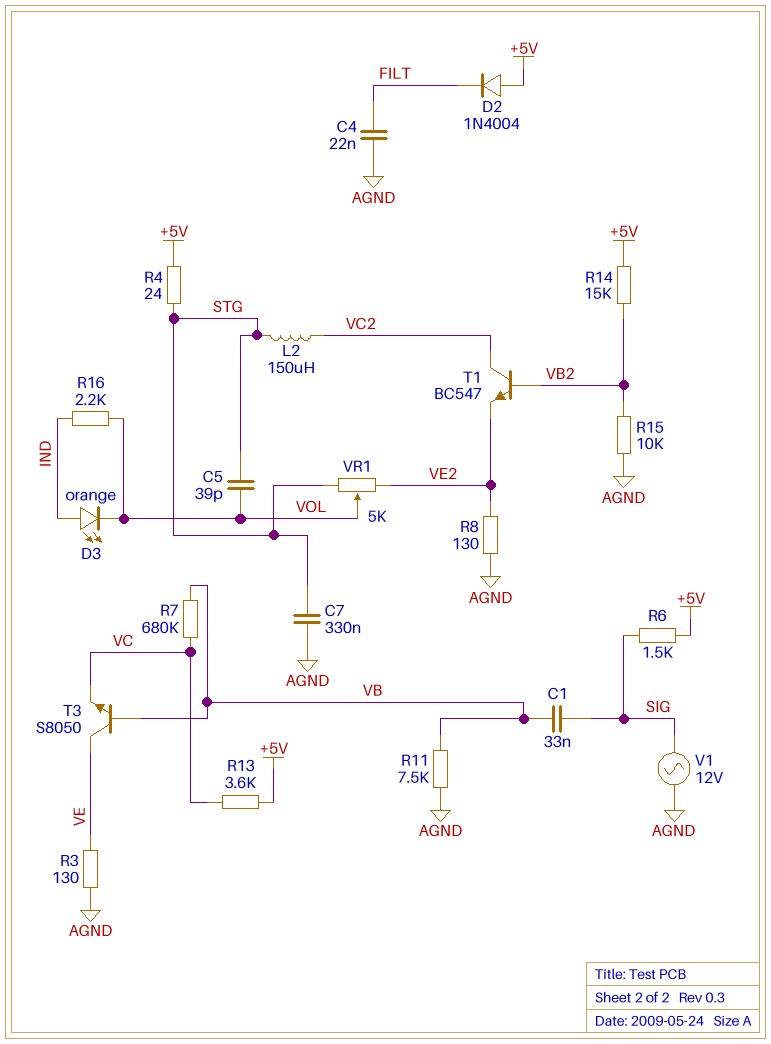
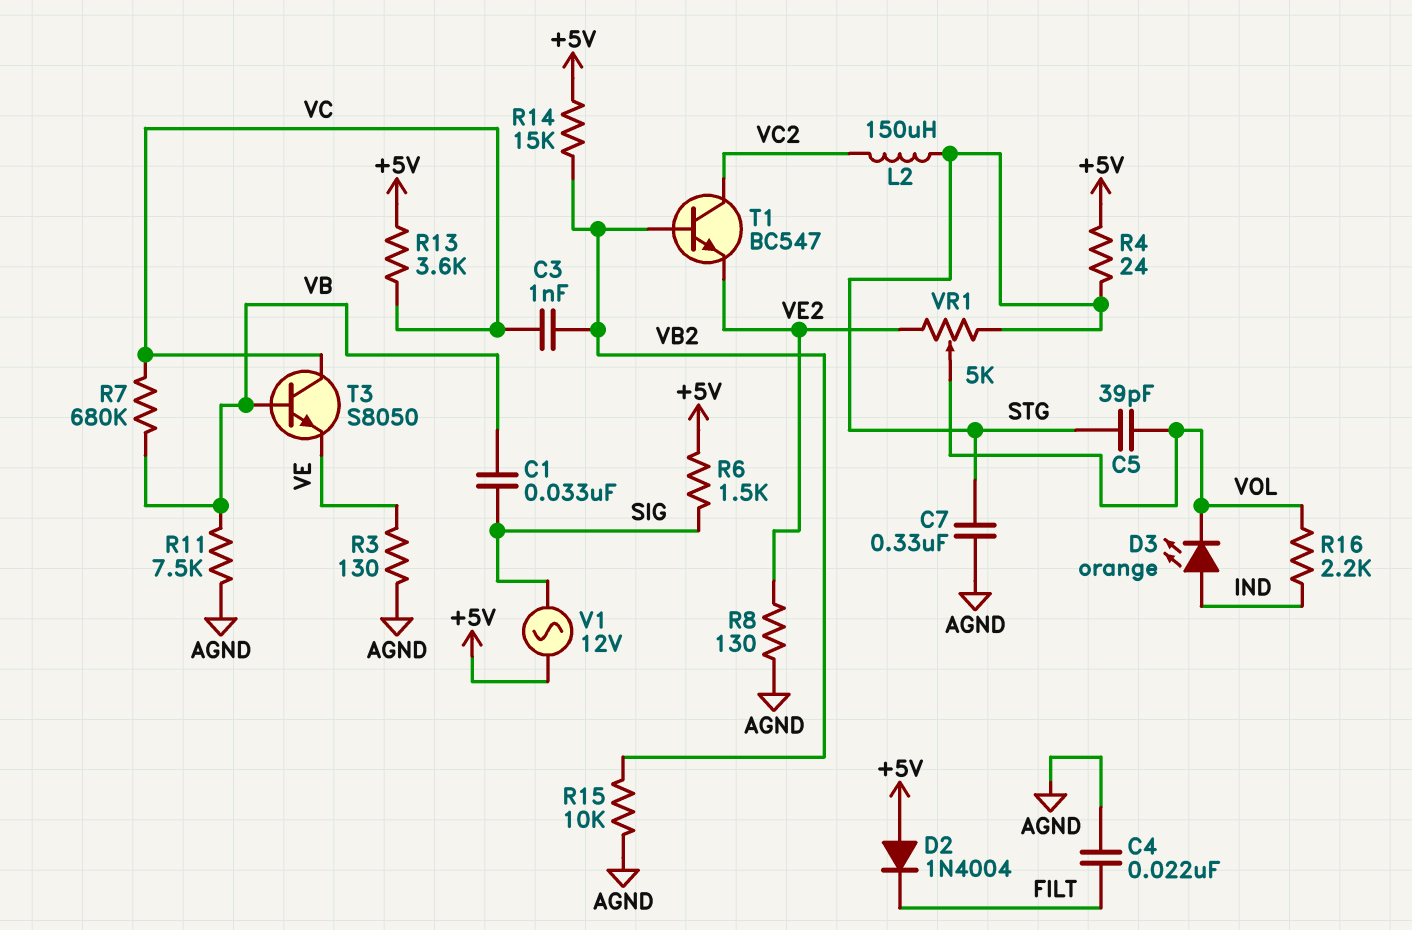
C3: none -> 1nF (VB2, VC)
T3: NPN S8050 (B VB, C VE, E VC) -> NPN S8050 (B VB, C VC, E VE)
V1: AC 12V (AGND, SIG) -> AC 12V (+5V, SIG)

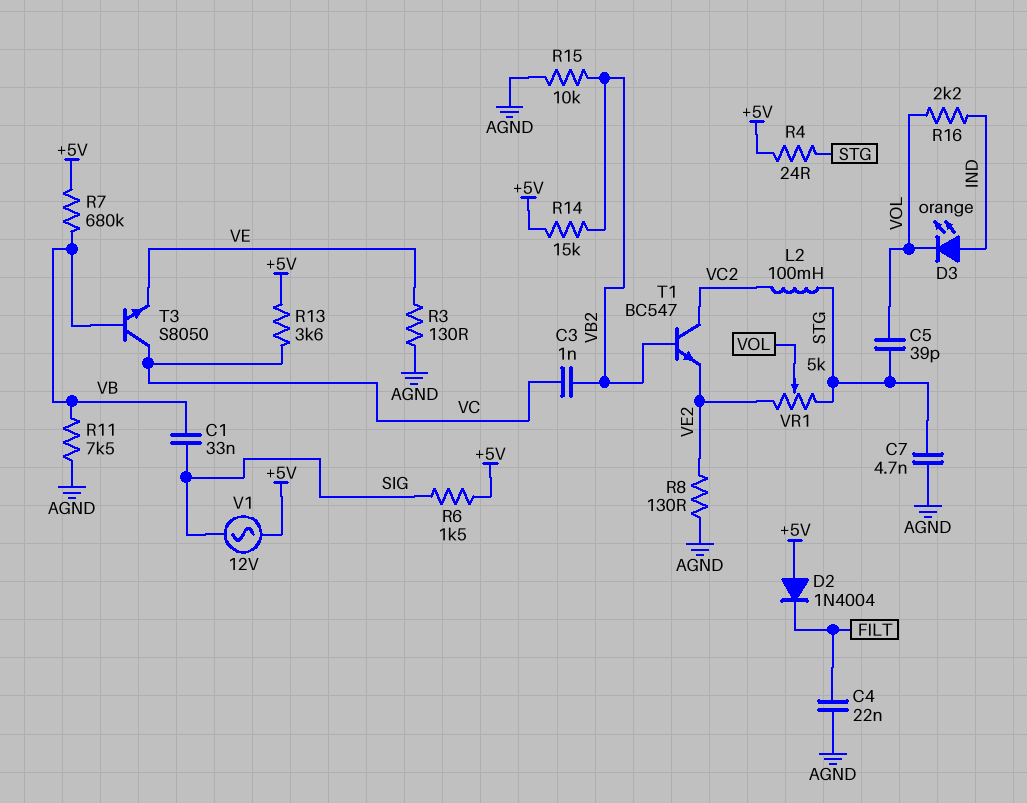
C7: 330nF (AGND, STG) -> 4.7nF (AGND, STG)
L2: 150uH (STG, VC2) -> 100mH (STG, VC2)
R7: 680k (VB, VC) -> 680k (+5V, VB)

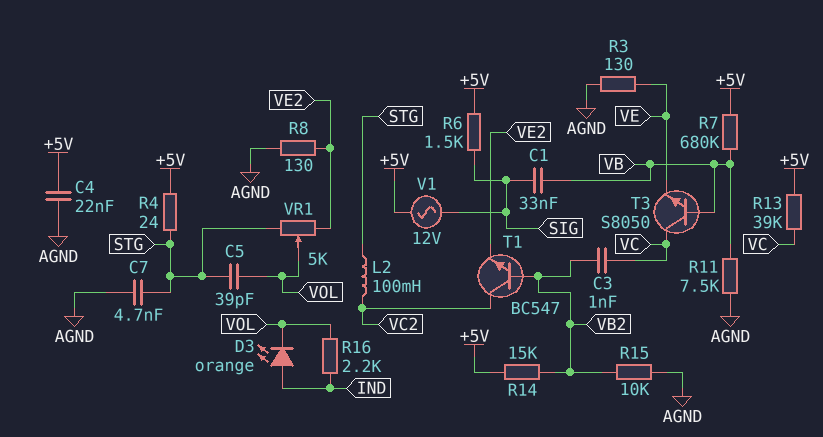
C4: 22nF (AGND, FILT) -> 22nF (+5V, AGND)
D2: diode 1N4004 (A +5V, K FILT) -> none
R13: 3.6k (+5V, VC) -> 39k (+5V, VC)

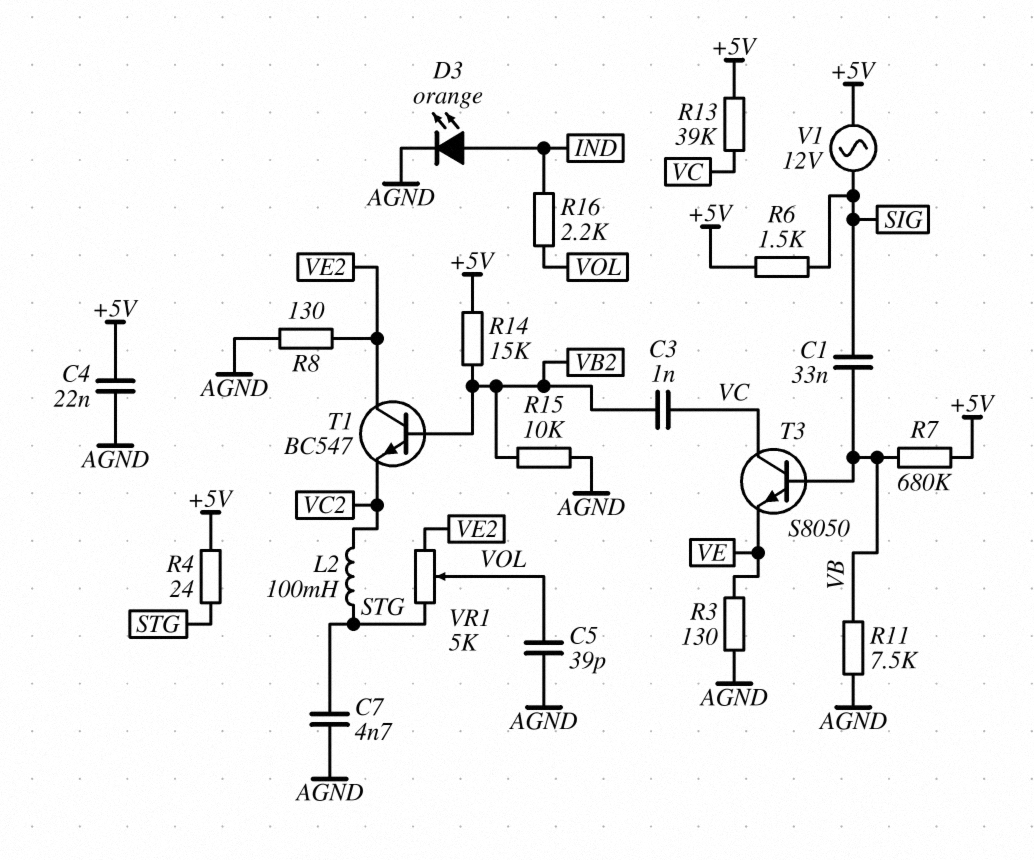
C5: 39pF (STG, VOL) -> 39pF (AGND, VOL)
D3: LED orange (A IND, K VOL) -> LED orange (A IND, K AGND)
T1: NPN BC547 (B VB2, C VC2, E VE2) -> NPN BC547 (B VB2, C VE2, E VC2)

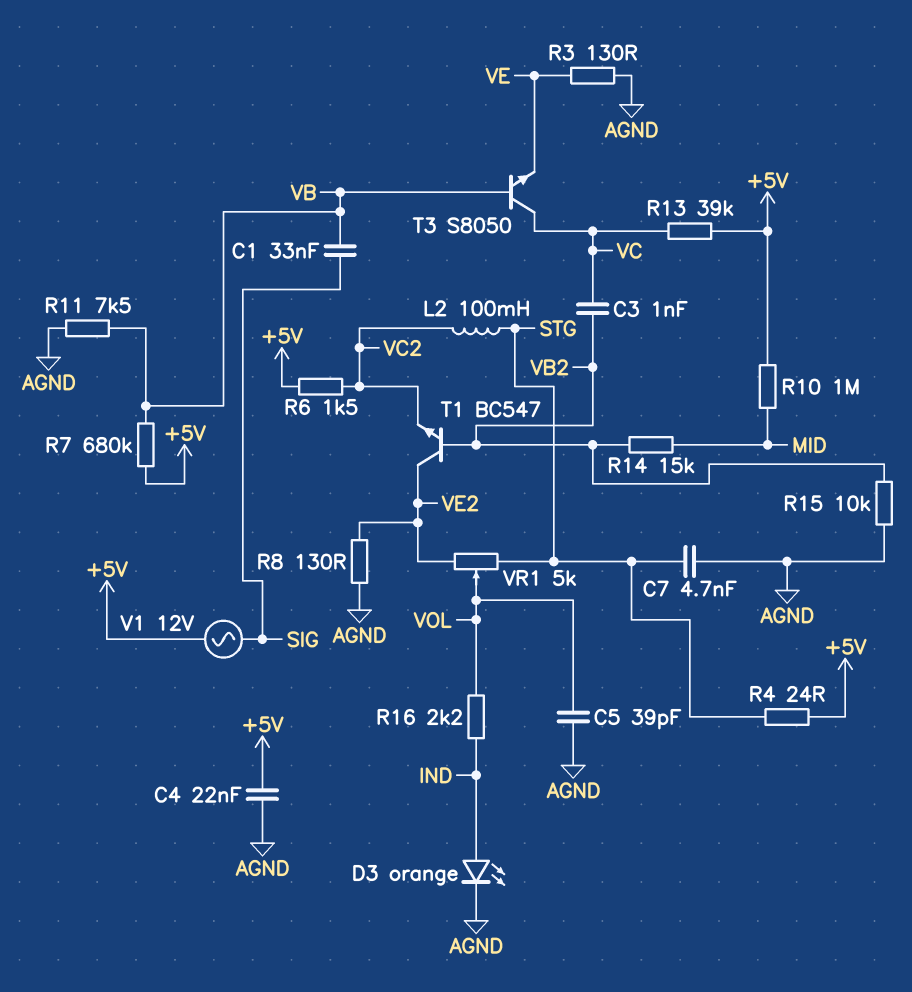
R6: 1.5k (+5V, SIG) -> 1.5k (+5V, VC2)
R10: none -> 1M (+5V, MID)
R14: 15k (+5V, VB2) -> 15k (MID, VB2)

